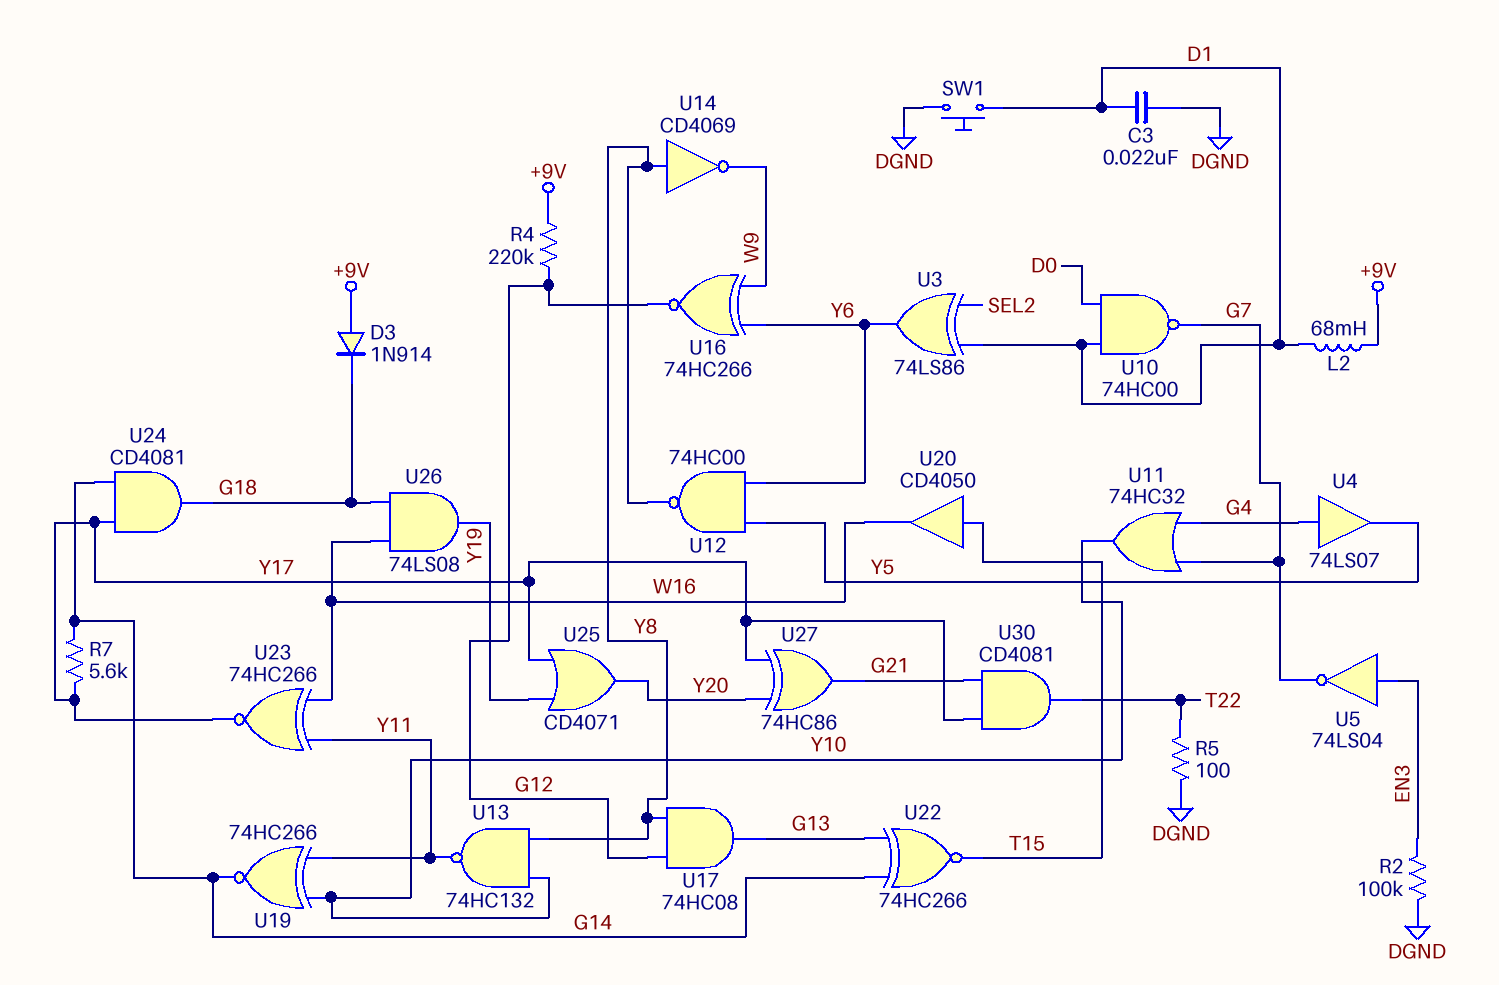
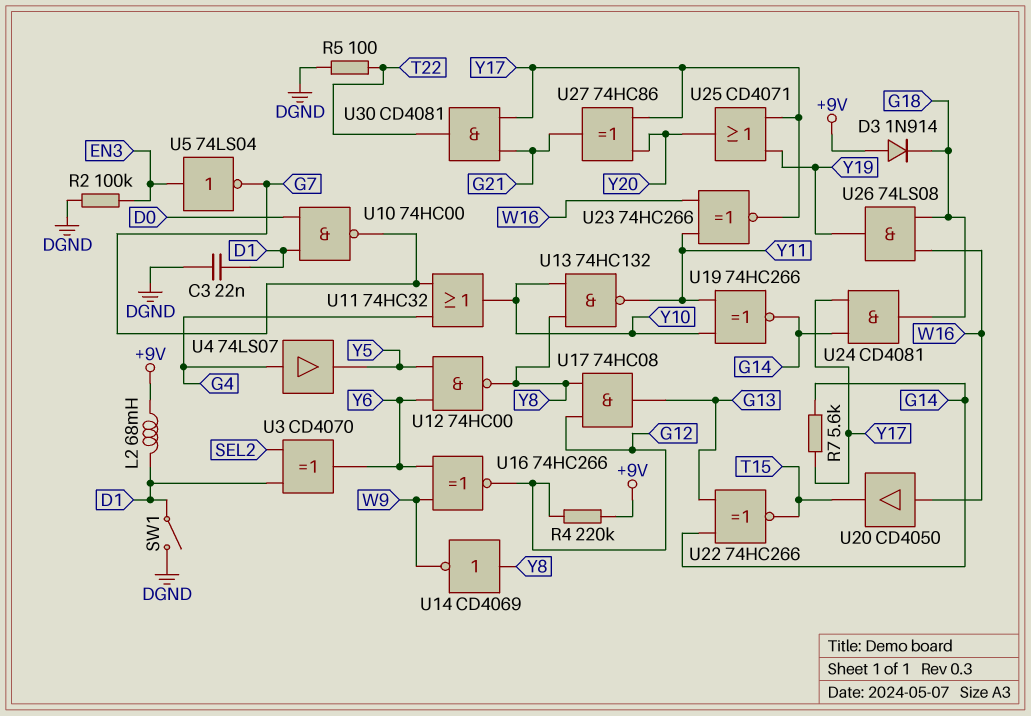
SW1: button (D1, DGND) -> switch (D1, DGND)
U3: XOR 74LS86 (in D1, in SEL2, out Y6) -> XOR CD4070 (in D1, in SEL2, out Y6)
U20: buffer CD4050 (in T15, out W16) -> buffer CD4050 (in W16, out T15)

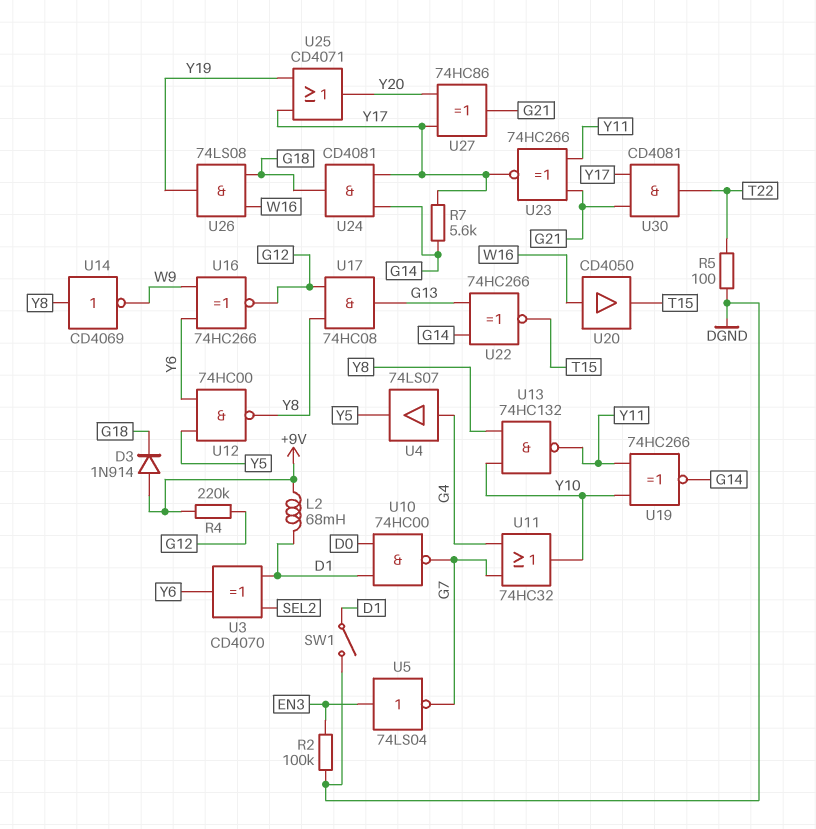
C3: 22nF (D1, DGND) -> none
U23: XNOR 74HC266 (in W16, in Y11, out Y17) -> XNOR 74HC266 (in G21, in Y11, out Y17)

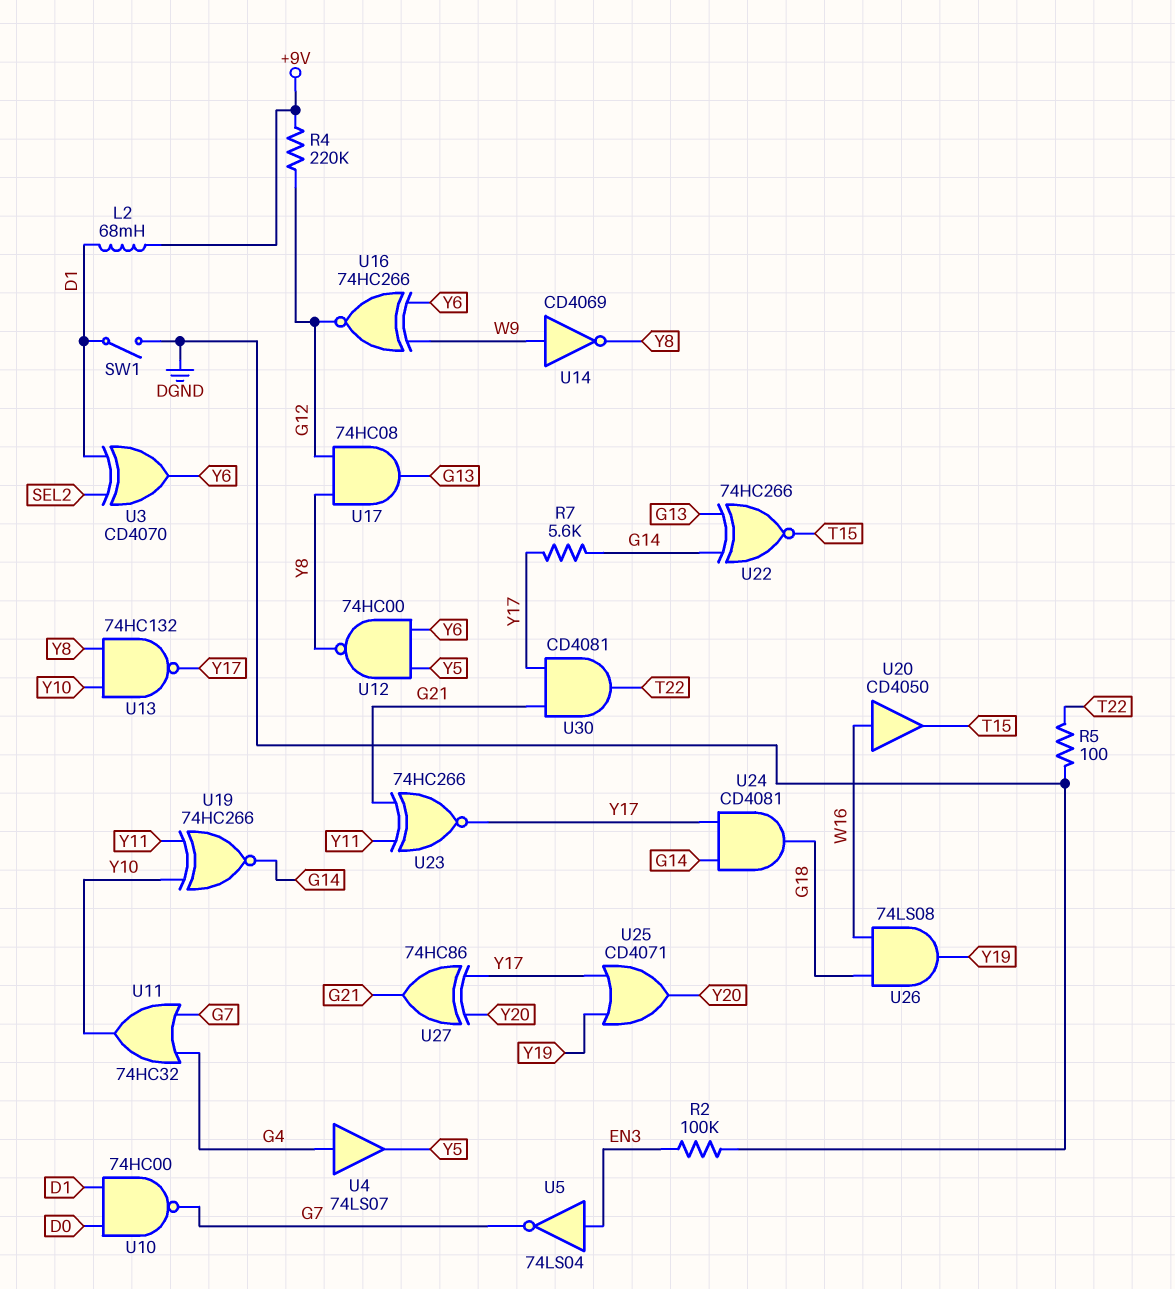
D3: diode 1N914 (A +9V, K G18) -> none
U13: NAND 74HC132 (in Y8, in Y10, out Y11) -> NAND 74HC132 (in Y8, in Y10, out Y17)
U14: NOT CD4069 (in Y8, out W9) -> NOT CD4069 (in W9, out Y8)

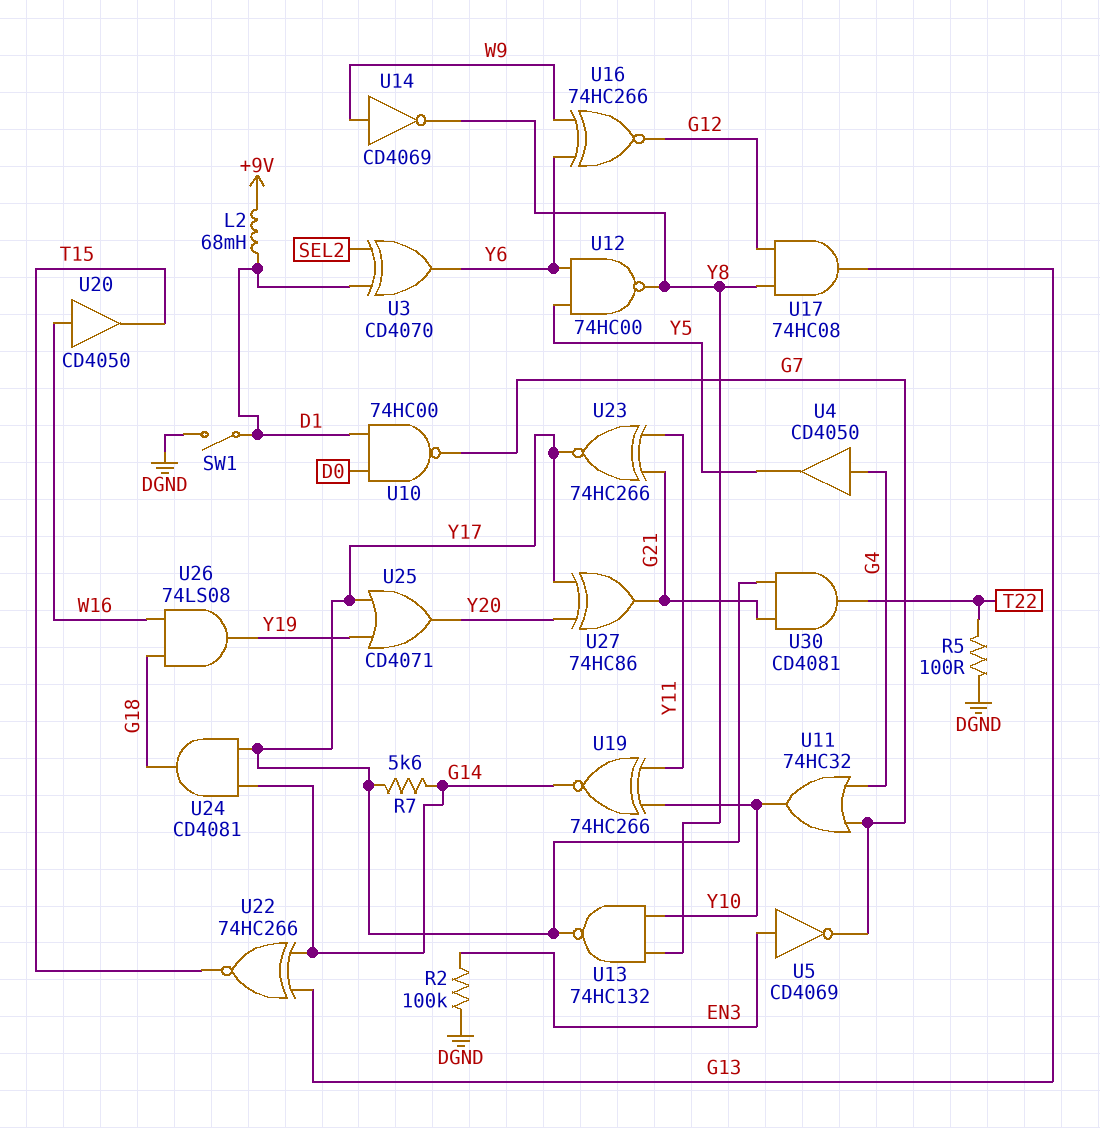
R4: 220k (+9V, G12) -> none
U4: buffer 74LS07 (in G4, out Y5) -> buffer CD4050 (in G4, out Y5)
U5: NOT 74LS04 (in EN3, out G7) -> NOT CD4069 (in EN3, out G7)

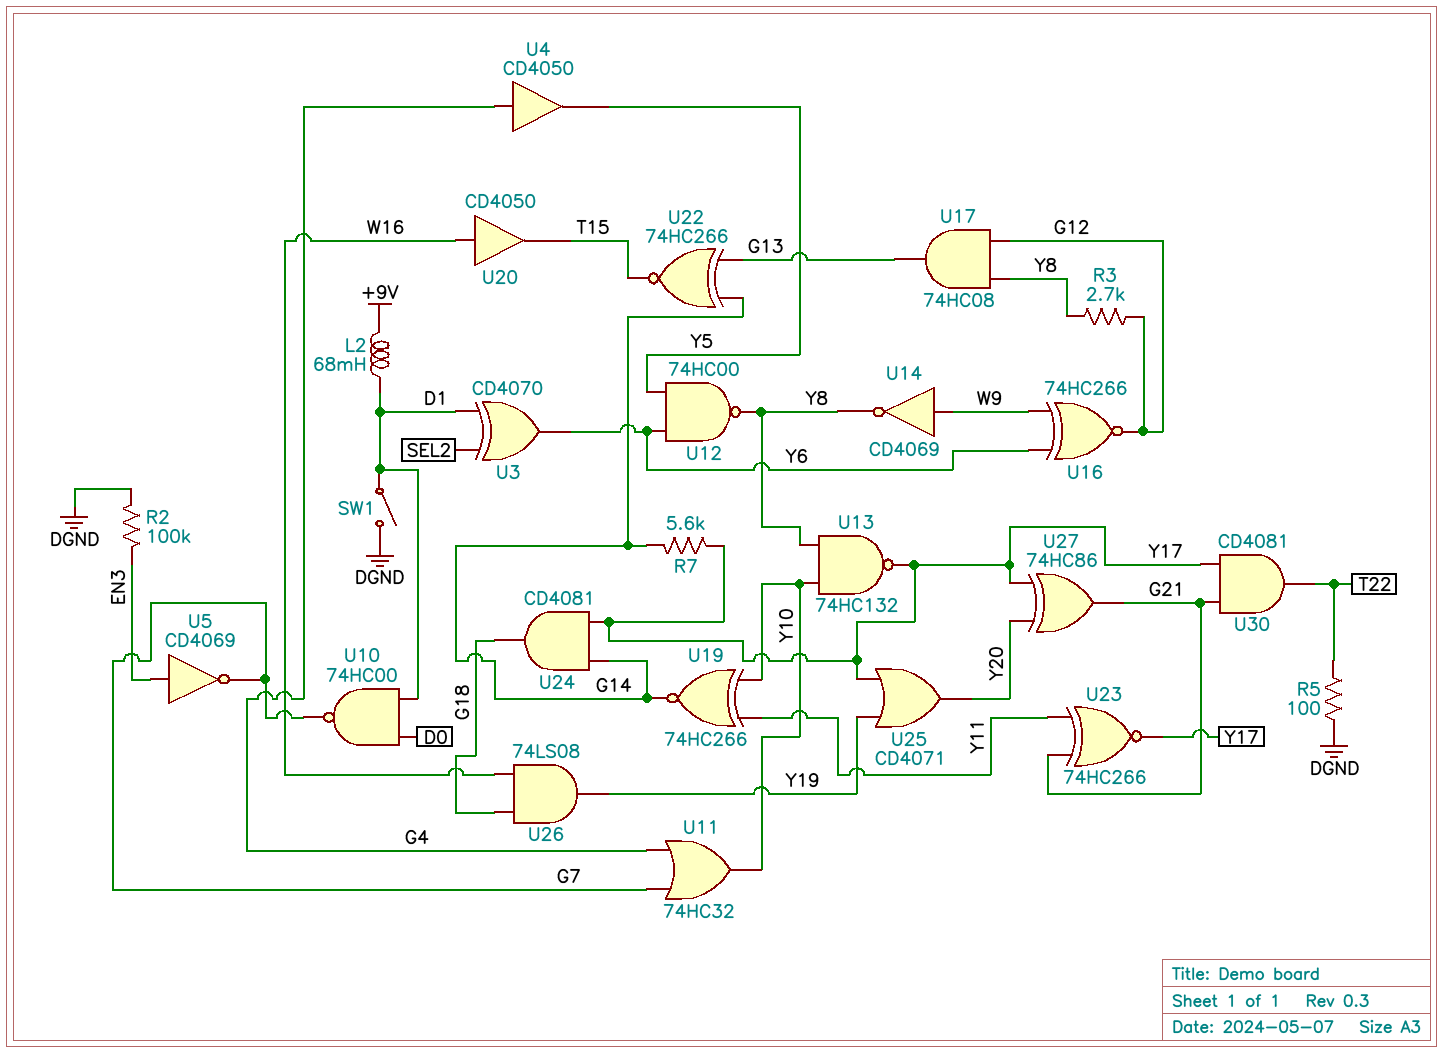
R3: none -> 2.7k (G12, Y8)

